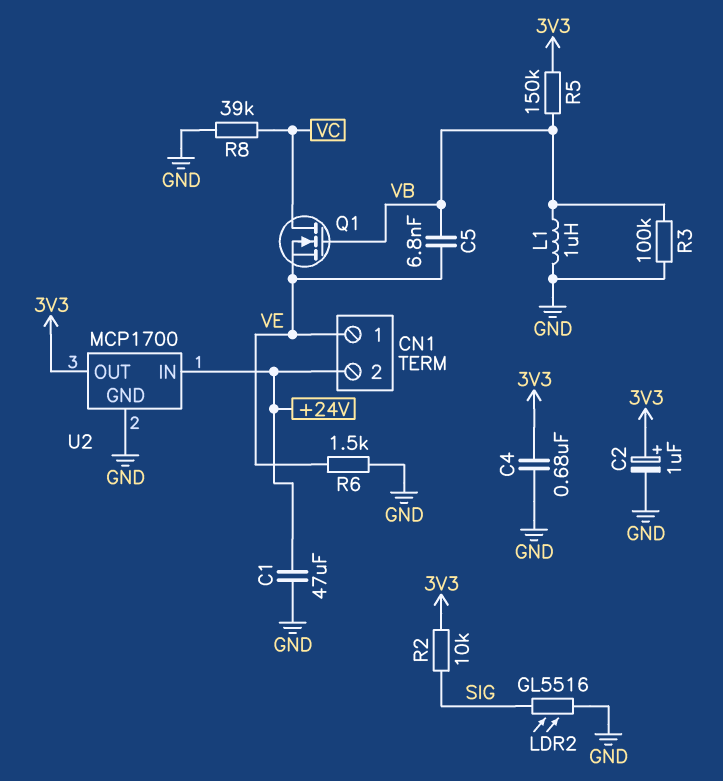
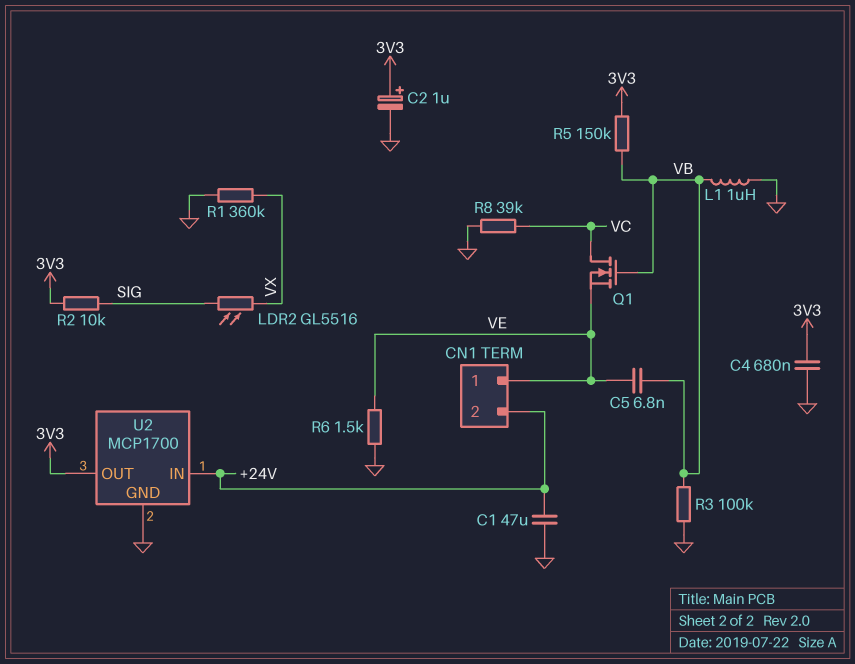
LDR2: GL5516 (GND, SIG) -> GL5516 (SIG, VX)
R1: none -> 360k (GND, VX)

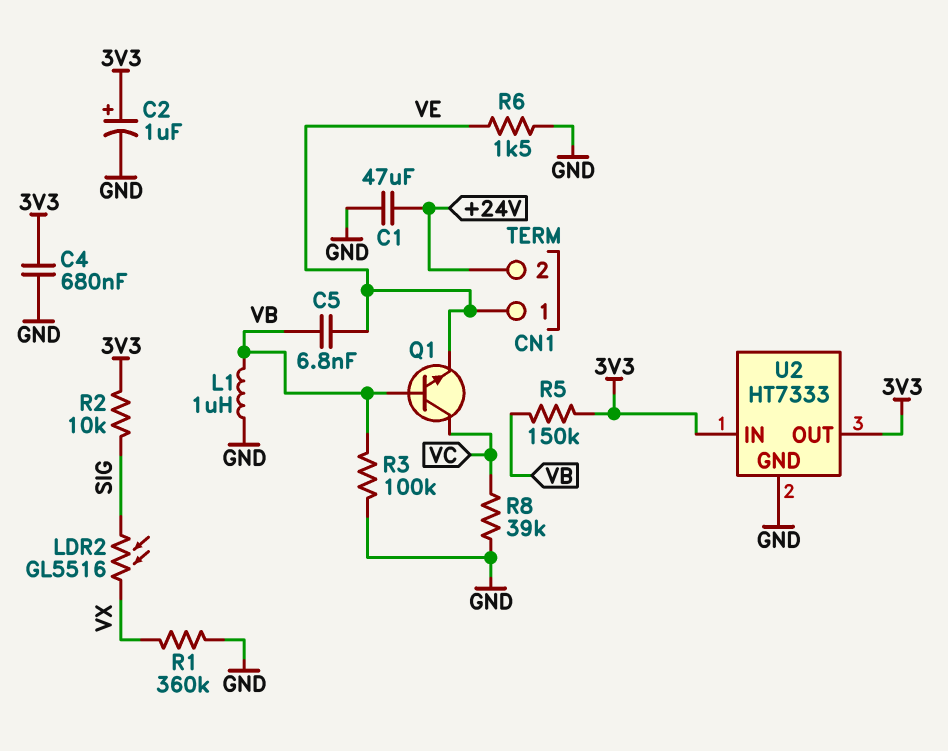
Q1: NMOS (G VB, D VC, S VE) -> NPN (B VB, C VC, E VE)
U2: MCP1700 -> HT7333
U2 pin IN: +24V -> 3V3

